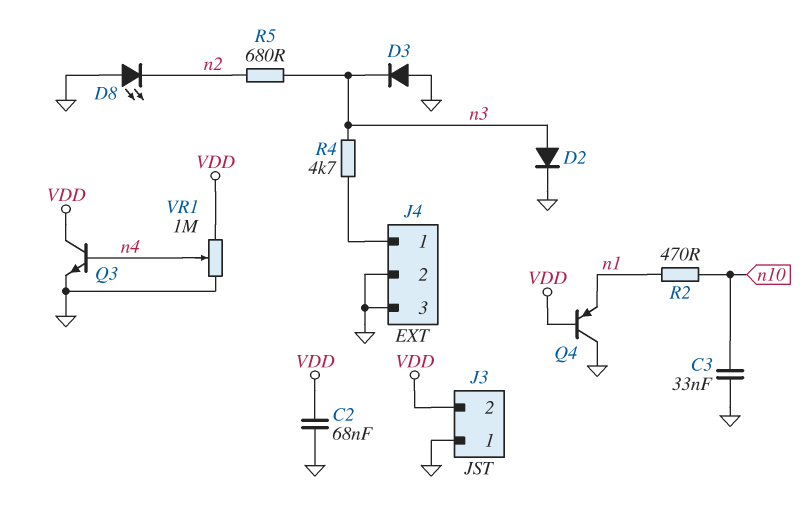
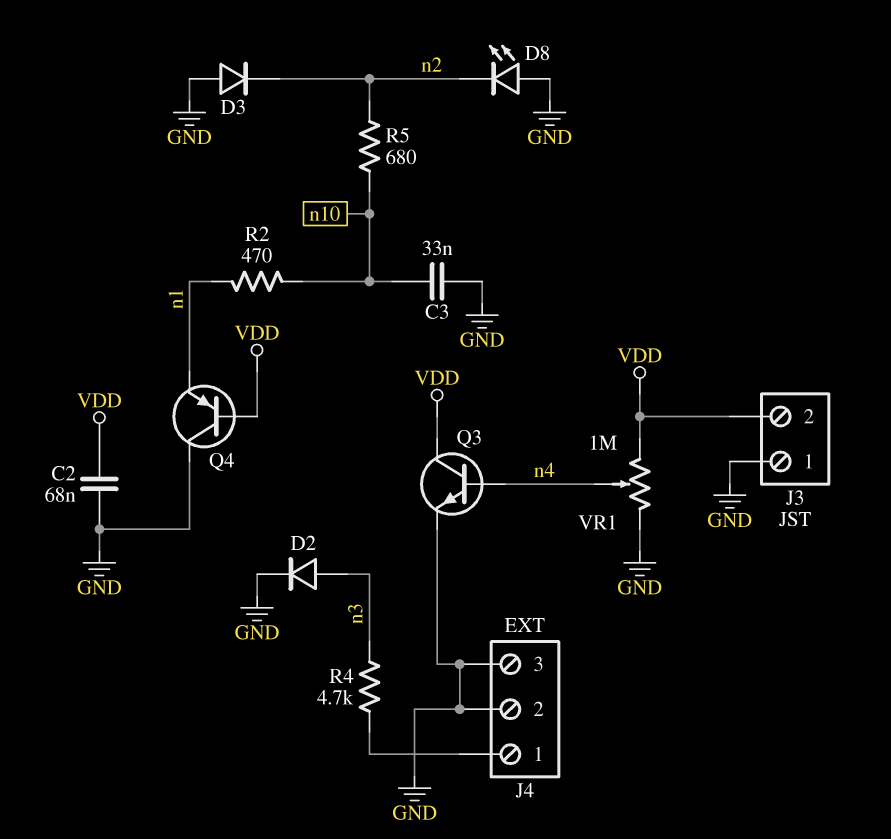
D3: diode (A GND, K n3) -> diode (A GND, K n2)
R5: 680 (n2, n3) -> 680 (n2, n10)

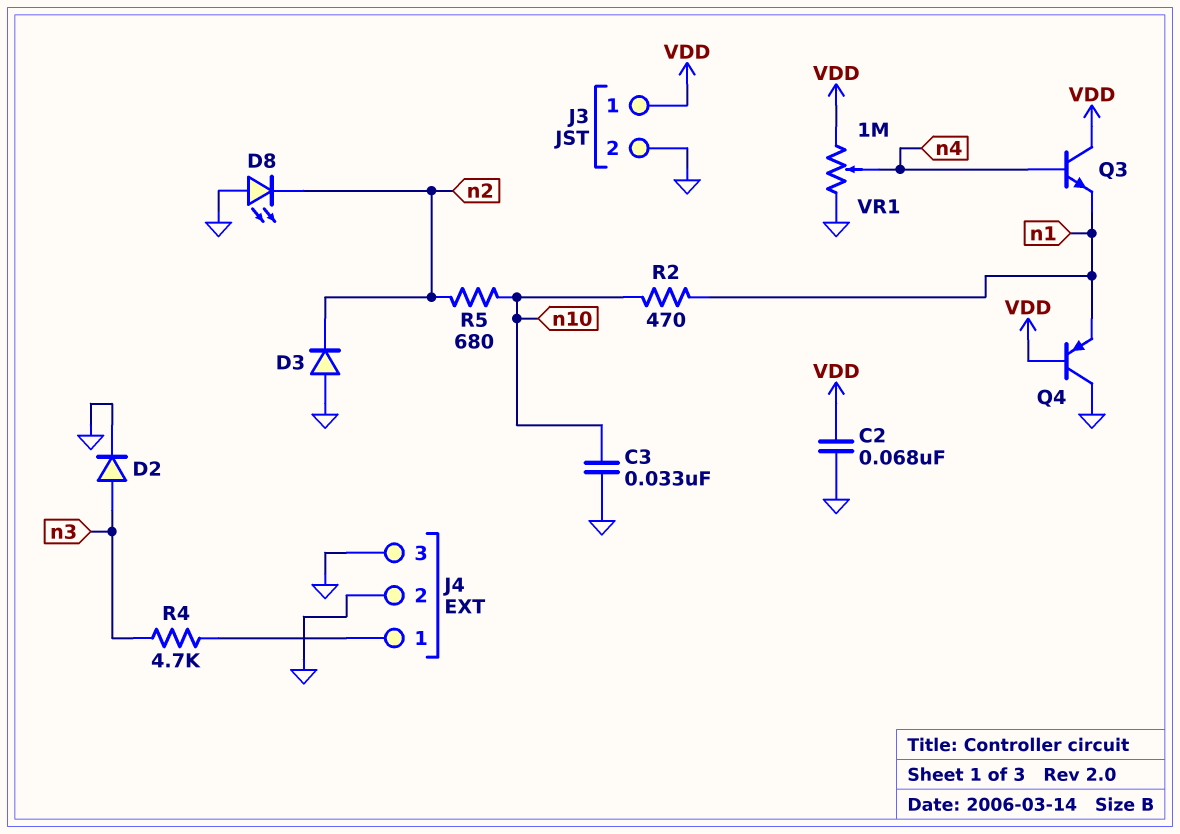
J3 pin 1: GND -> VDD
J3 pin 2: VDD -> GND
Q3: NPN (B n4, C VDD, E GND) -> NPN (B n4, C VDD, E n1)

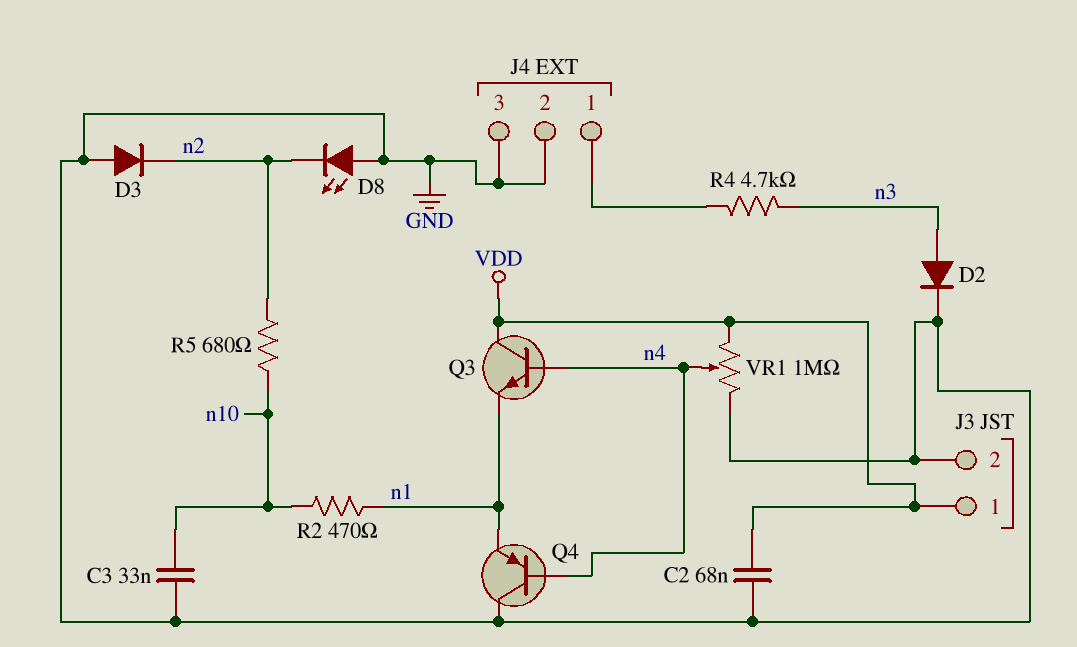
Q4: PNP (B VDD, C GND, E n1) -> PNP (B n4, C GND, E n1)

